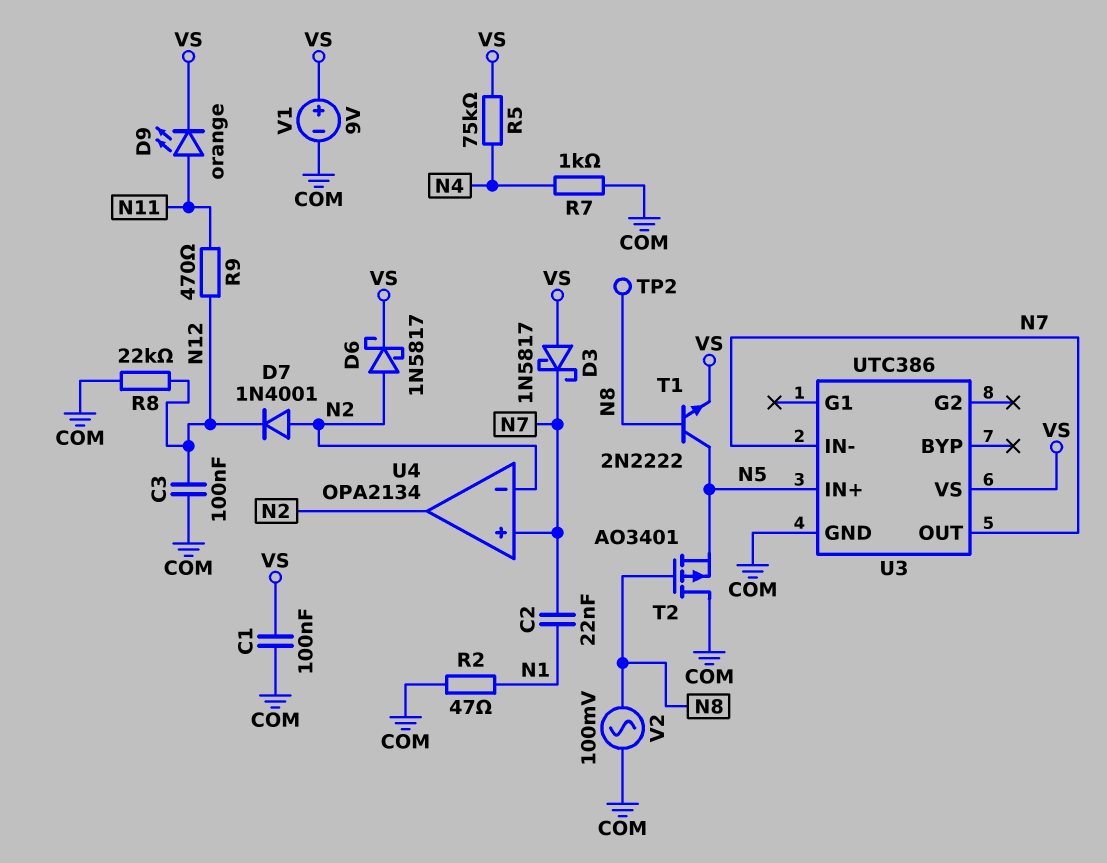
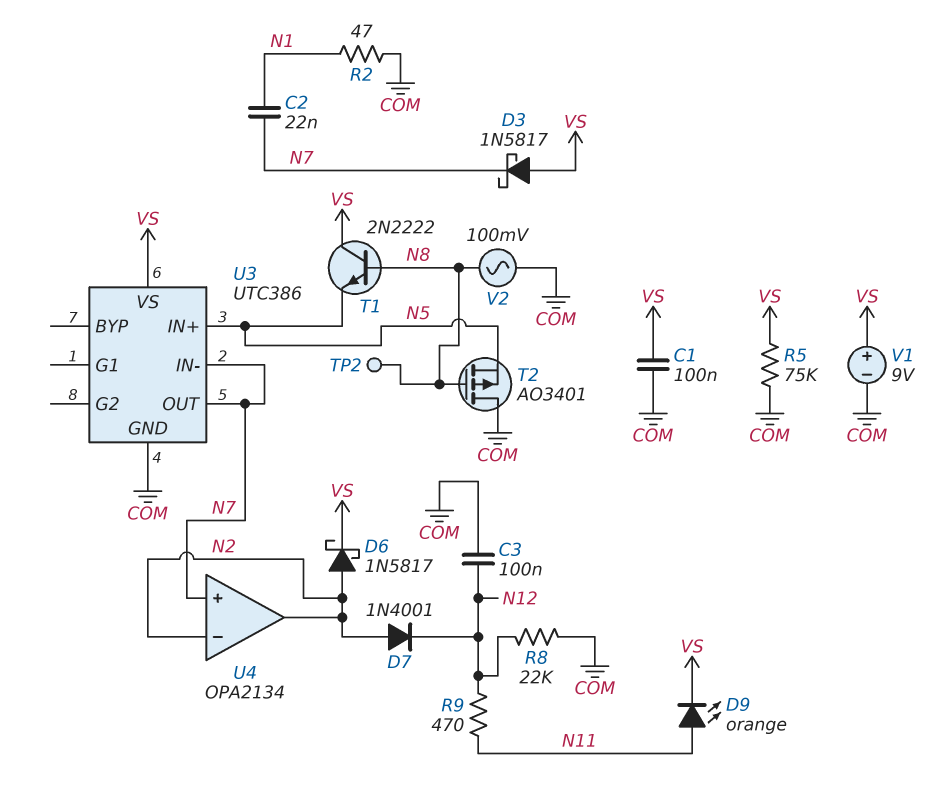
R5: 75k (N4, VS) -> 75k (COM, VS)
R7: 1k (COM, N4) -> none
T1: NPN 2N2222 (B N8, C N5, E VS) -> NPN 2N2222 (B N8, C VS, E N5)

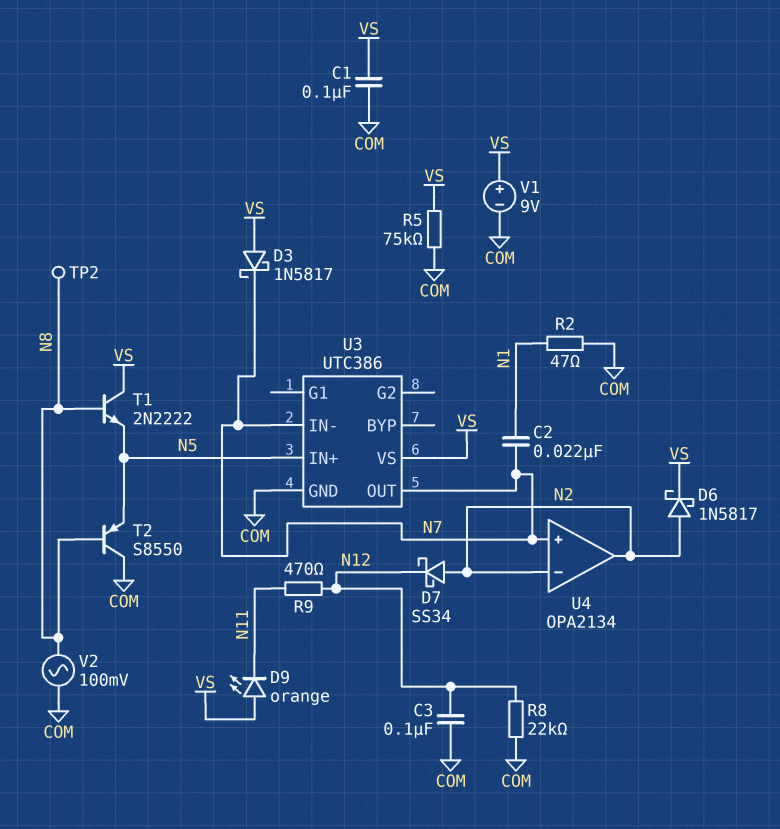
D7: diode 1N4001 (A N2, K N12) -> schottky SS34 (A N2, K N12)
D9: LED orange (A N11, K VS) -> LED orange (A VS, K N11)
T2: PMOS AO3401 (G N8, D COM, S N5) -> PNP S8550 (B N8, C COM, E N5)

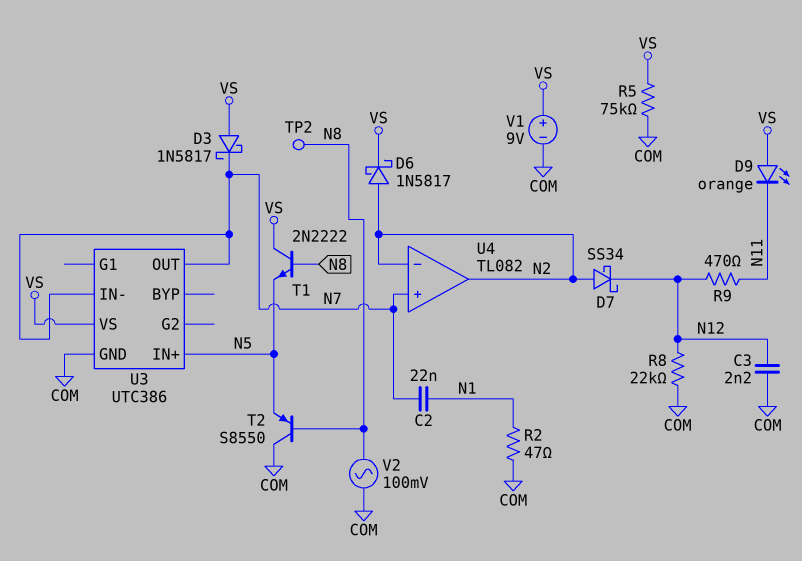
C1: 100nF (COM, VS) -> none
C3: 100nF (COM, N12) -> 2.2nF (COM, N12)
U4: OPA2134 -> TL082

